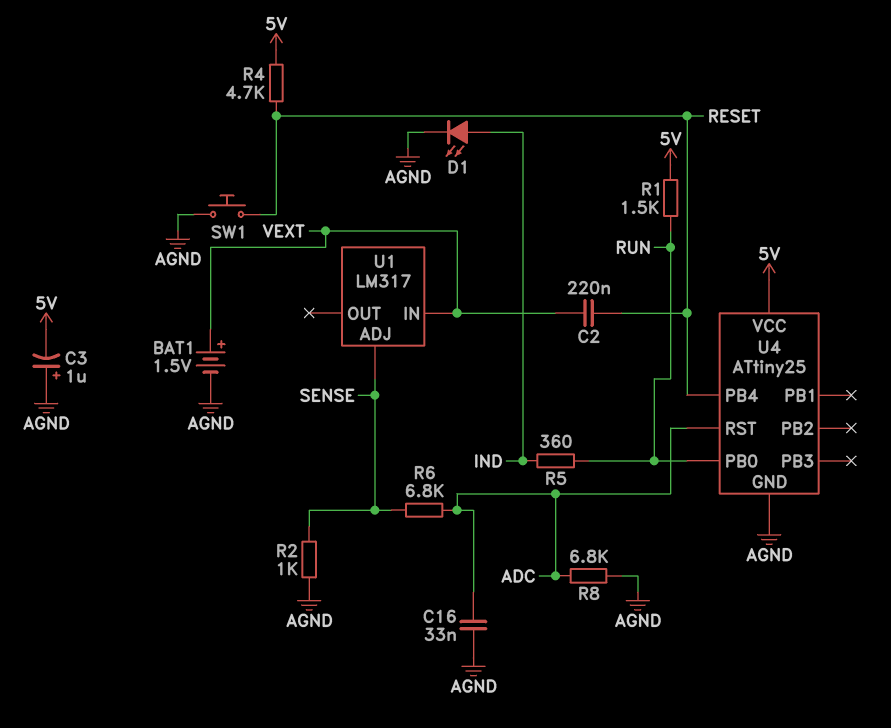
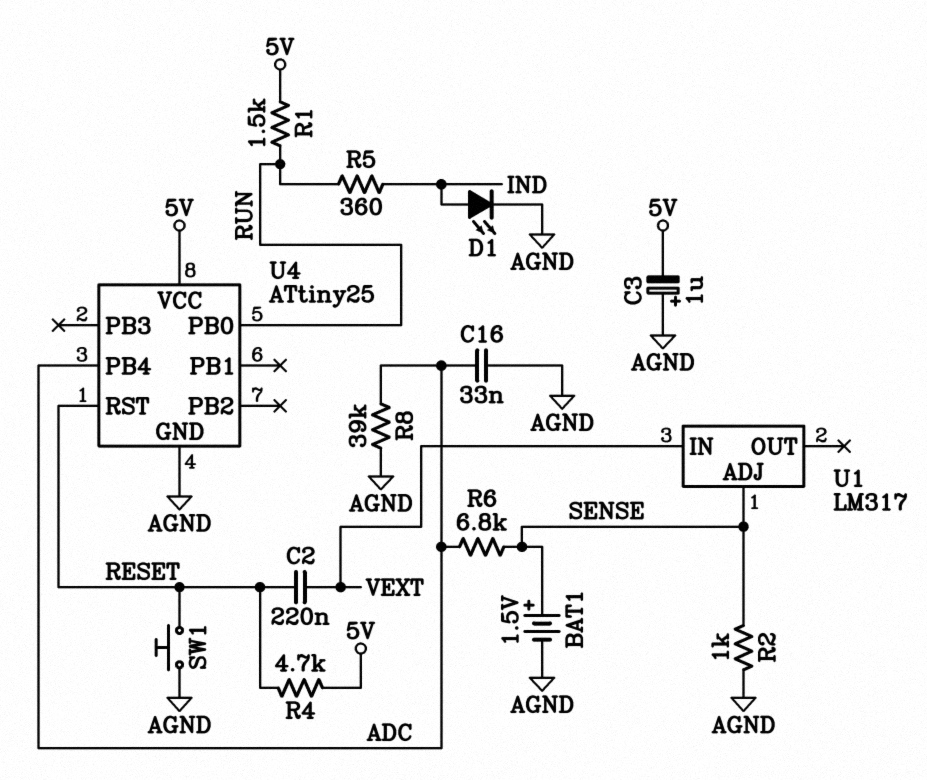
BAT1: 1.5V (plus VEXT, minus AGND) -> 1.5V (plus SENSE, minus AGND)
R8: 6.8k (ADC, AGND) -> 39k (ADC, AGND)
U4 pin PB4: RESET -> ADC
U4 pin RST: ADC -> RESET

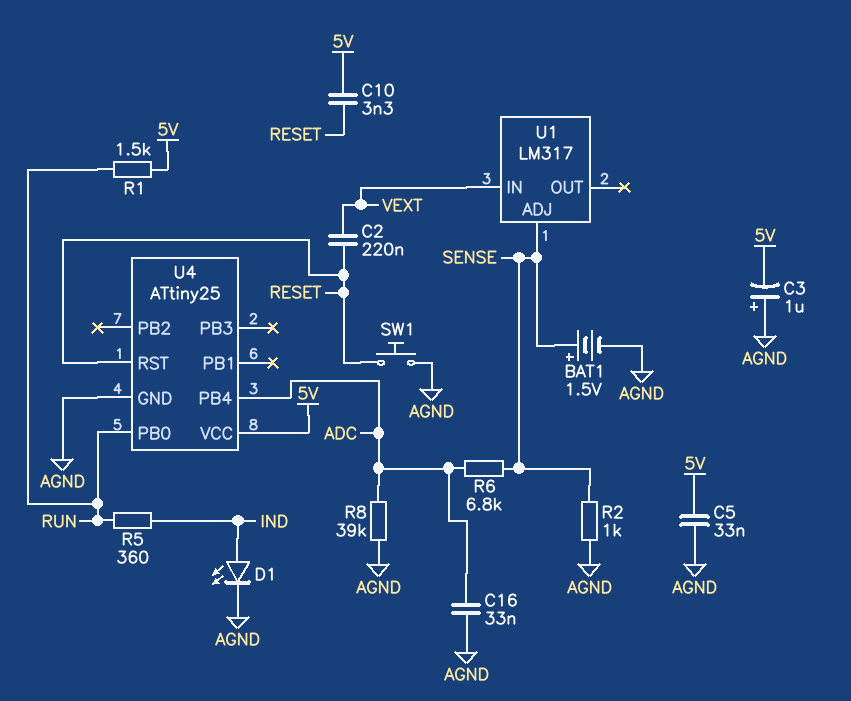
C5: none -> 33nF (5V, AGND)
C10: none -> 3.3nF (5V, RESET)
R4: 4.7k (5V, RESET) -> none

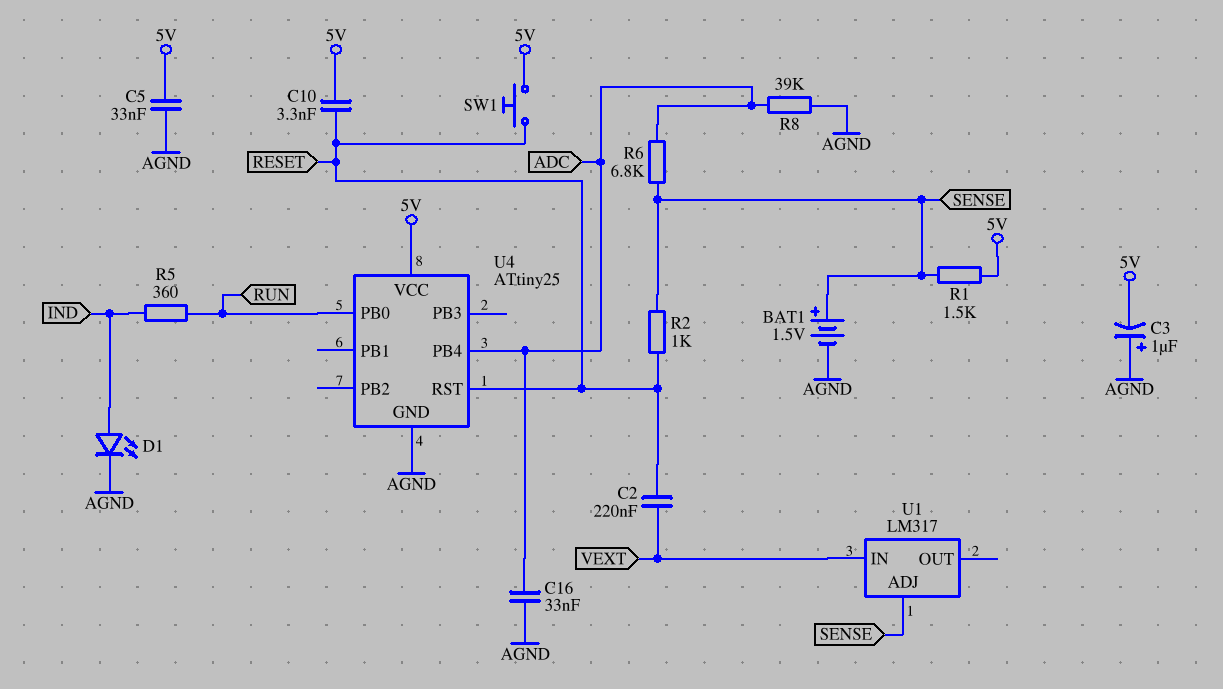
R1: 1.5k (5V, RUN) -> 1.5k (5V, SENSE)
R2: 1k (AGND, SENSE) -> 1k (RESET, SENSE)
SW1: button (AGND, RESET) -> button (5V, RESET)

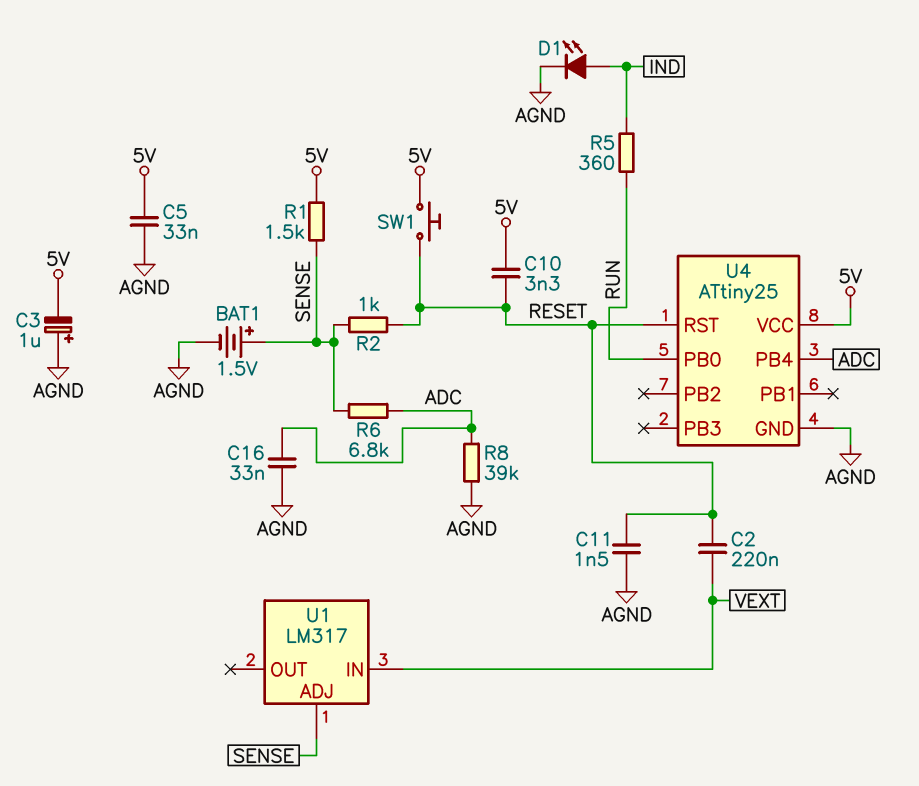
C11: none -> 1.5nF (AGND, RESET)

